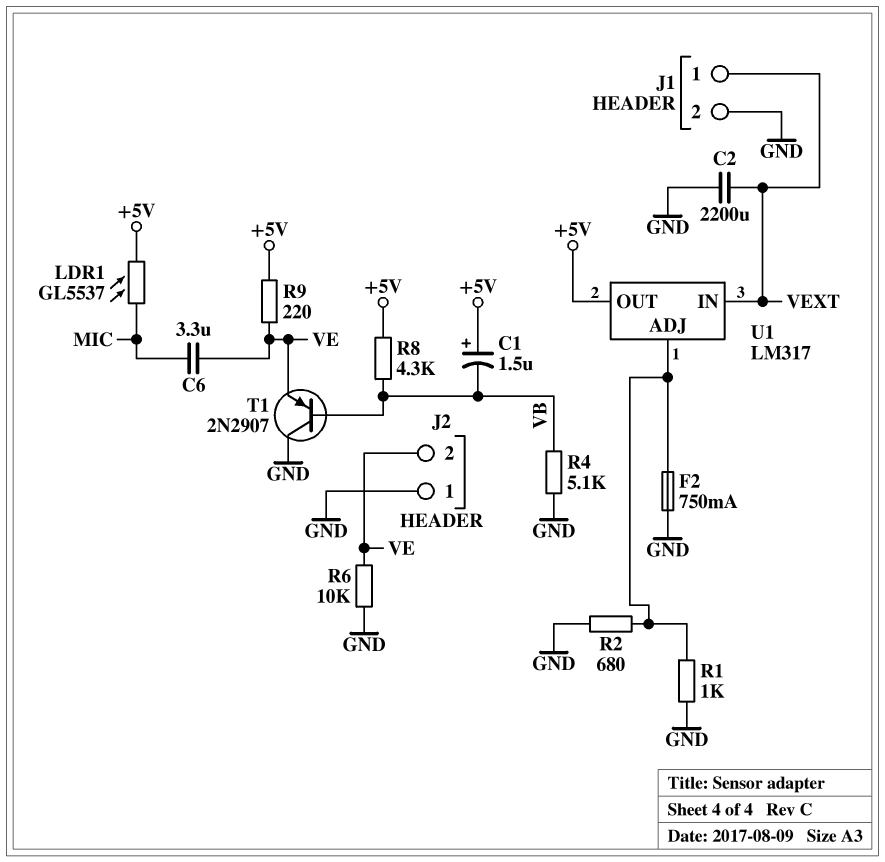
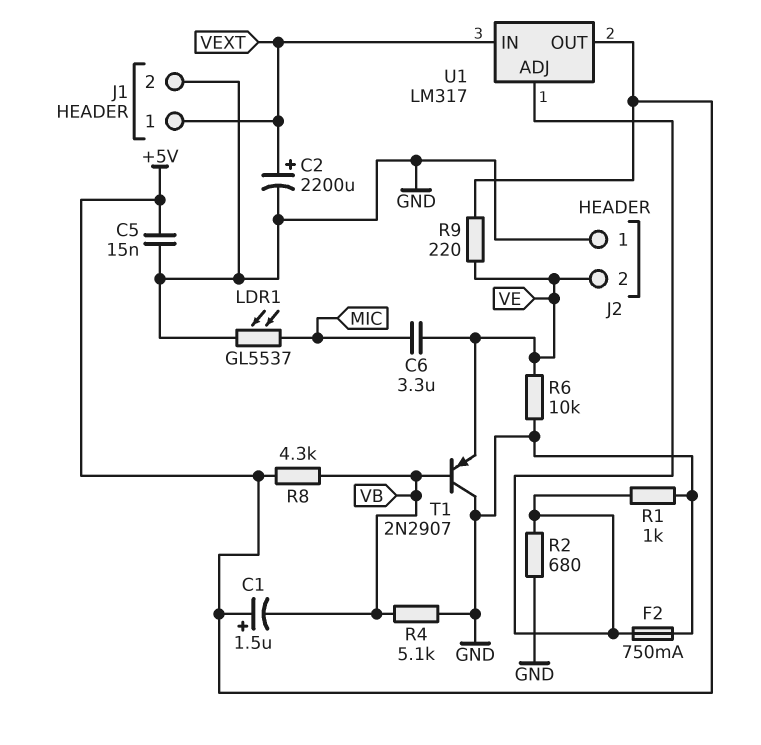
C2: 2200uF (GND, VEXT) -> 2200uF (plus VEXT, minus GND)
C5: none -> 15nF (+5V, GND)
LDR1: GL5537 (+5V, MIC) -> GL5537 (GND, MIC)

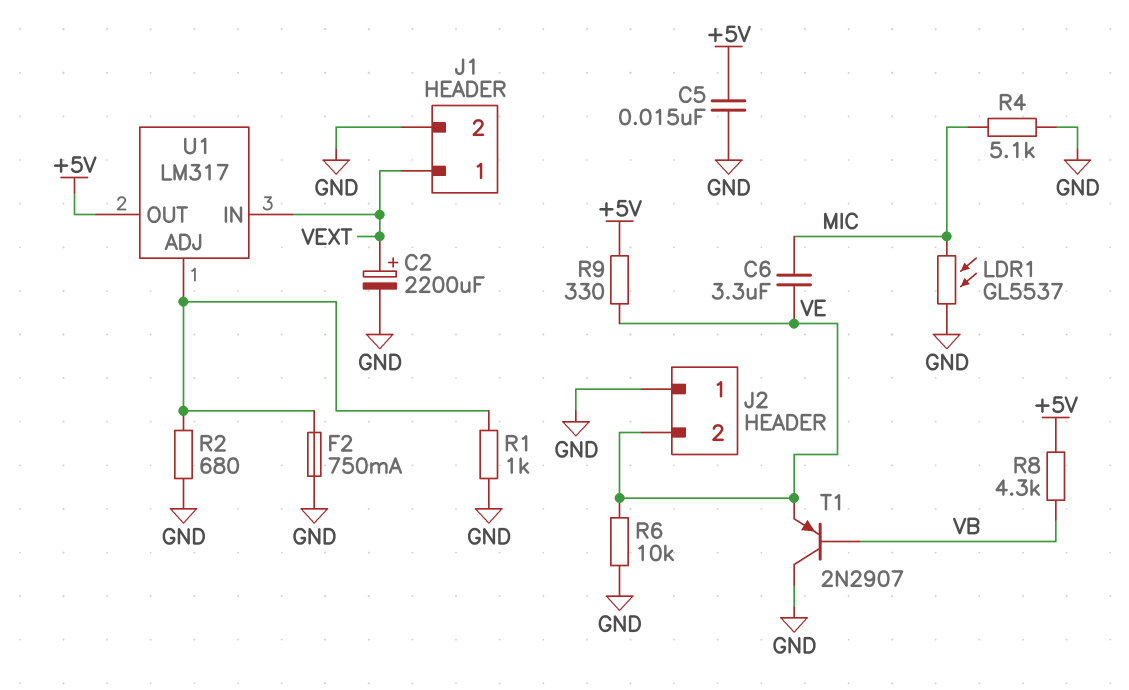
C1: 1.5uF (plus +5V, minus VB) -> none
R4: 5.1k (GND, VB) -> 5.1k (GND, MIC)
R9: 220 (+5V, VE) -> 330 (+5V, VE)

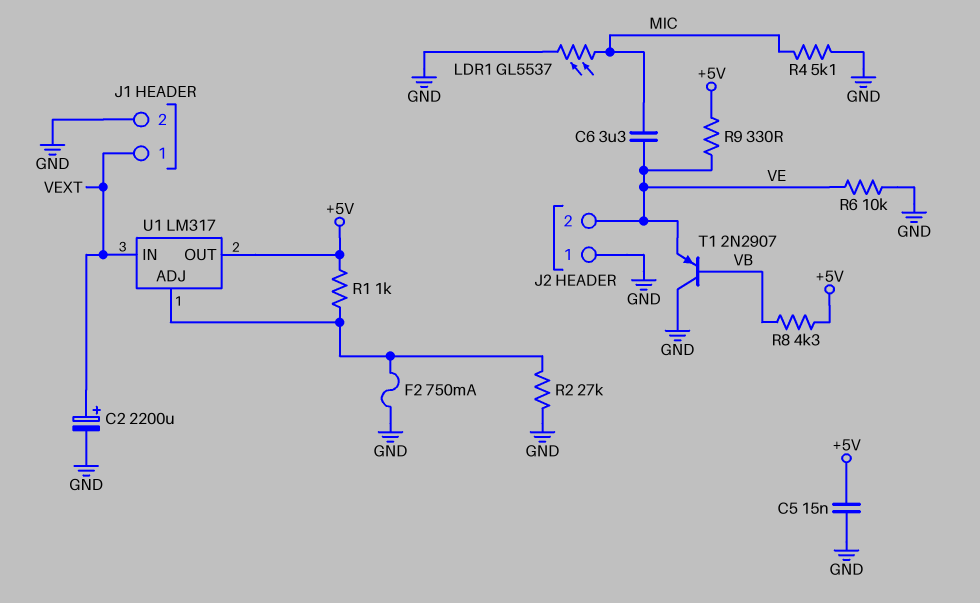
R1: 1k (GND, U1/ADJ) -> 1k (+5V, U1/ADJ)
R2: 680 (GND, U1/ADJ) -> 27k (GND, U1/ADJ)

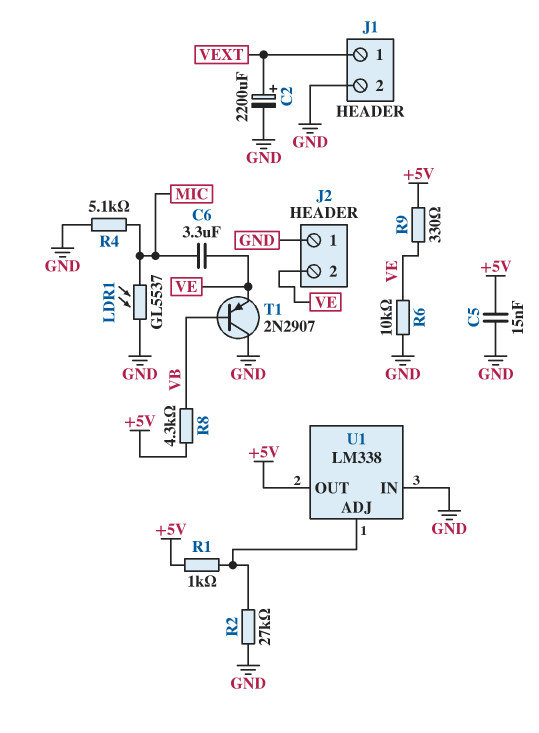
F2: 750mA (GND, U1/ADJ) -> none
U1: LM317 -> LM338
U1 pin IN: VEXT -> GND

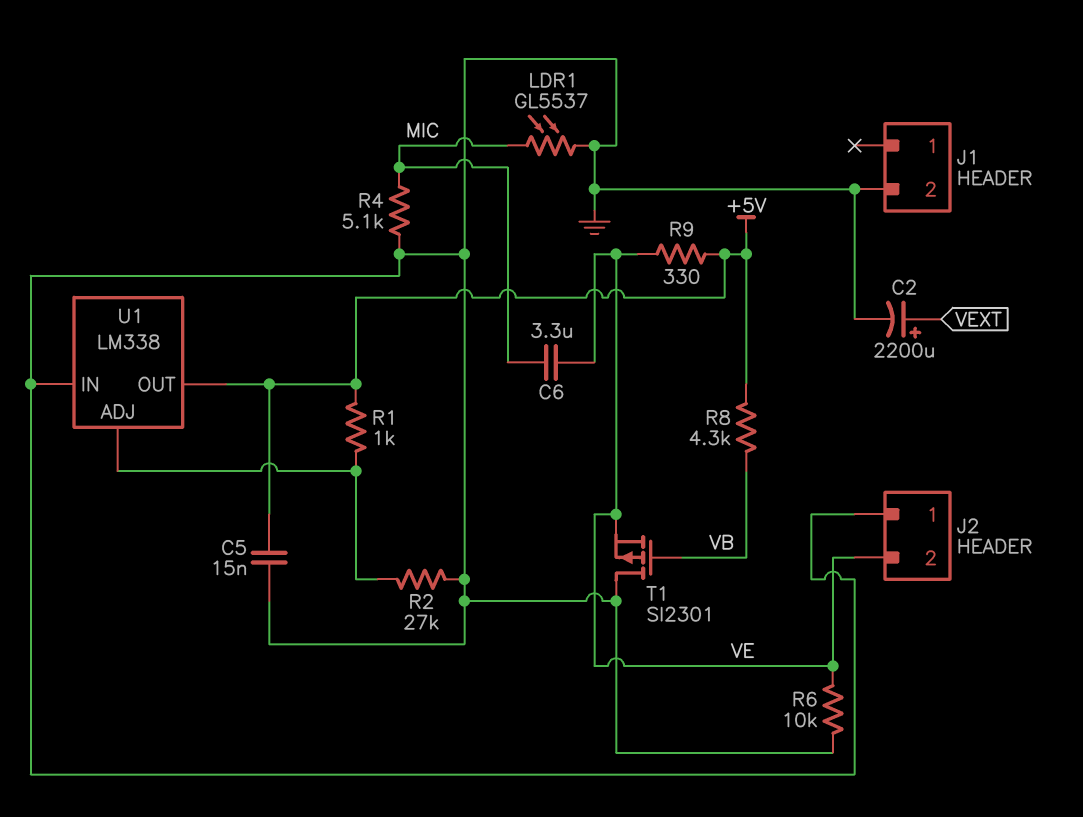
J1 pin 1: VEXT -> none
T1: PNP 2N2907 (B VB, C GND, E VE) -> PMOS SI2301 (G VB, D GND, S VE)

